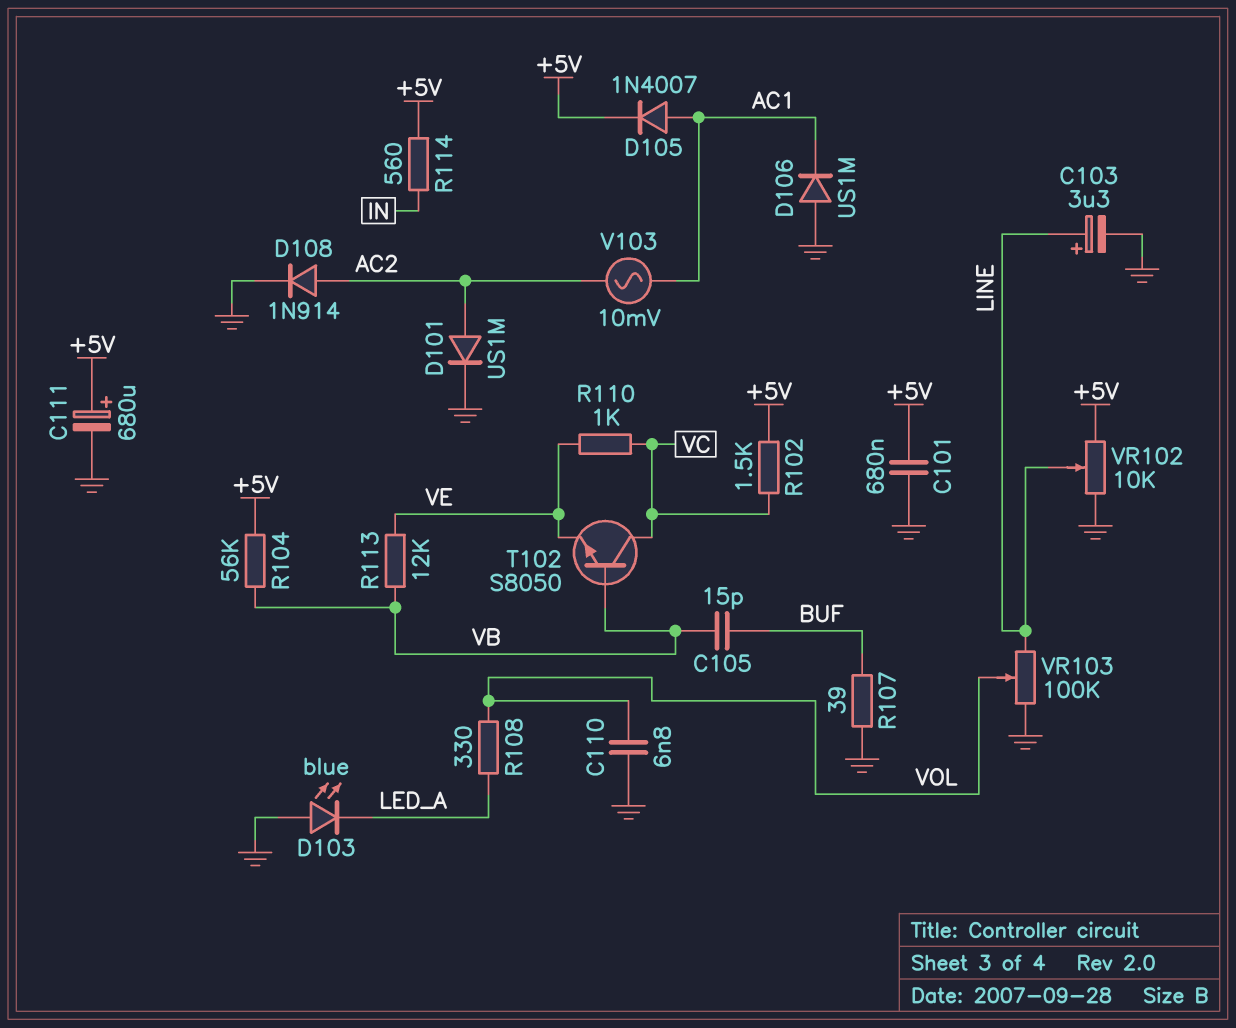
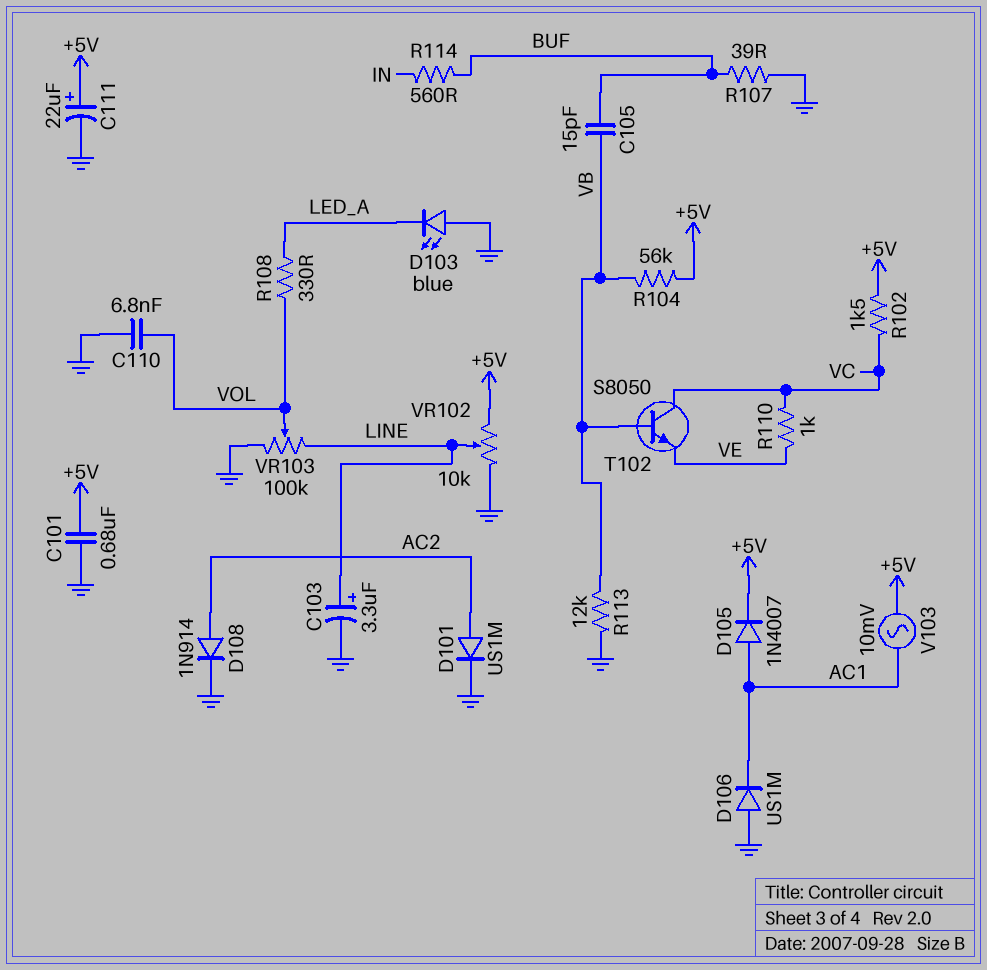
C111: 680uF (plus +5V, minus GND) -> 22uF (plus +5V, minus GND)
R113: 12k (VB, VE) -> 12k (GND, VB)
R114: 560 (+5V, IN) -> 560 (BUF, IN)
V103: AC 10mV (AC1, AC2) -> AC 10mV (+5V, AC1)

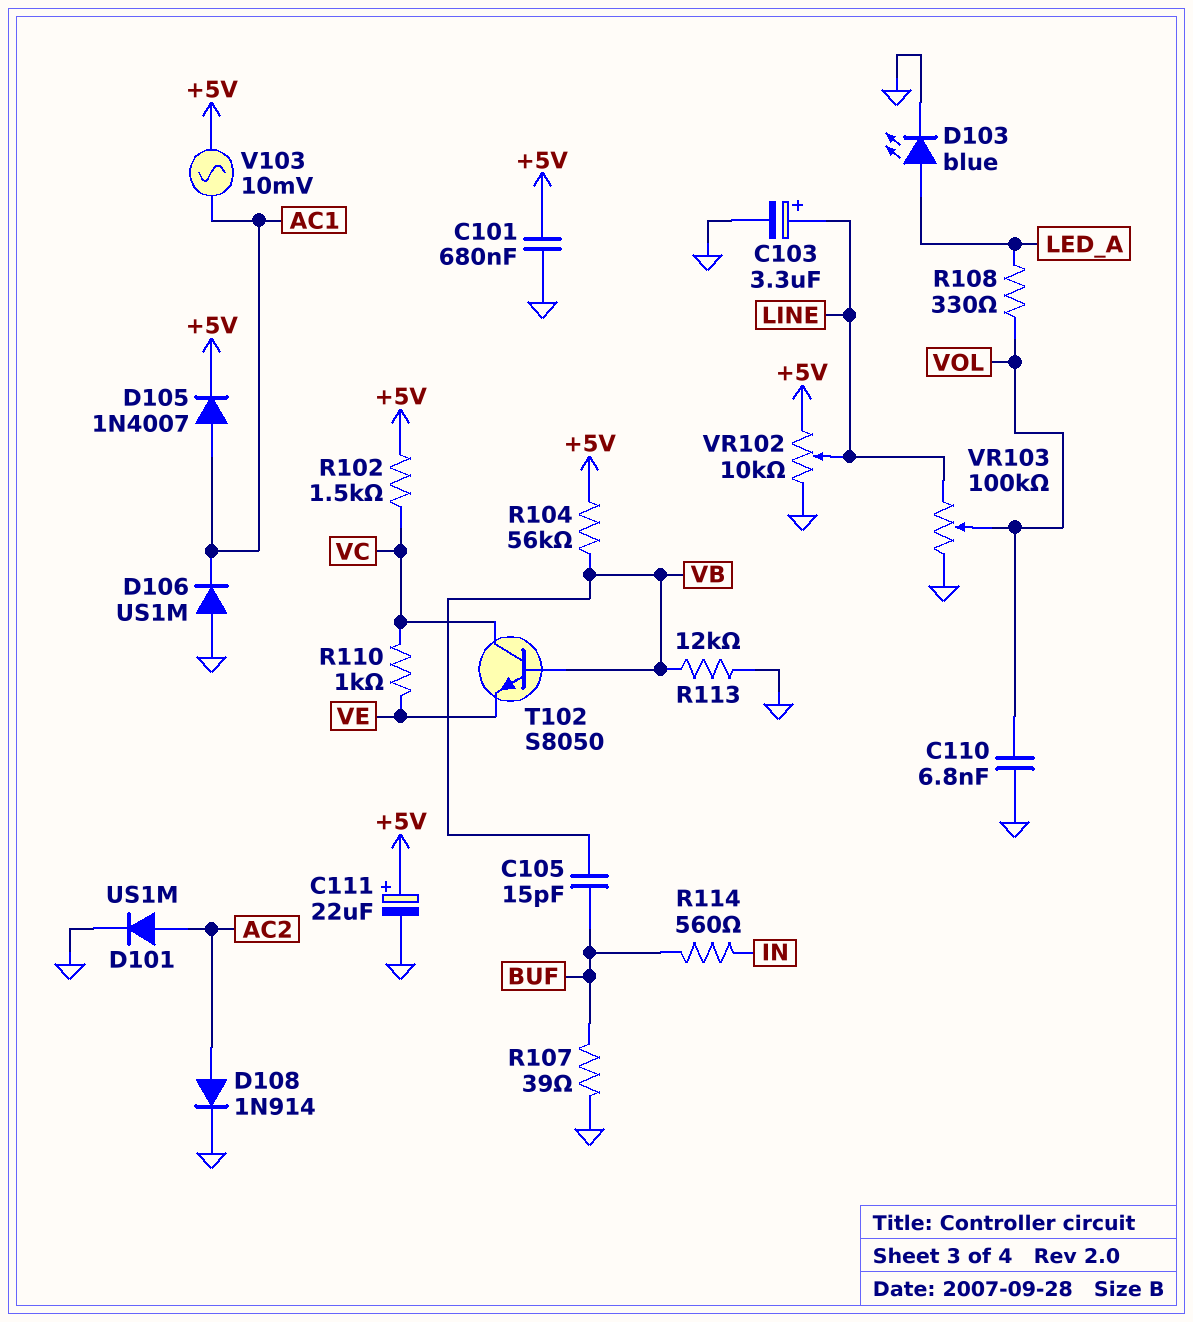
D103: LED blue (A GND, K LED_A) -> LED blue (A LED_A, K GND)

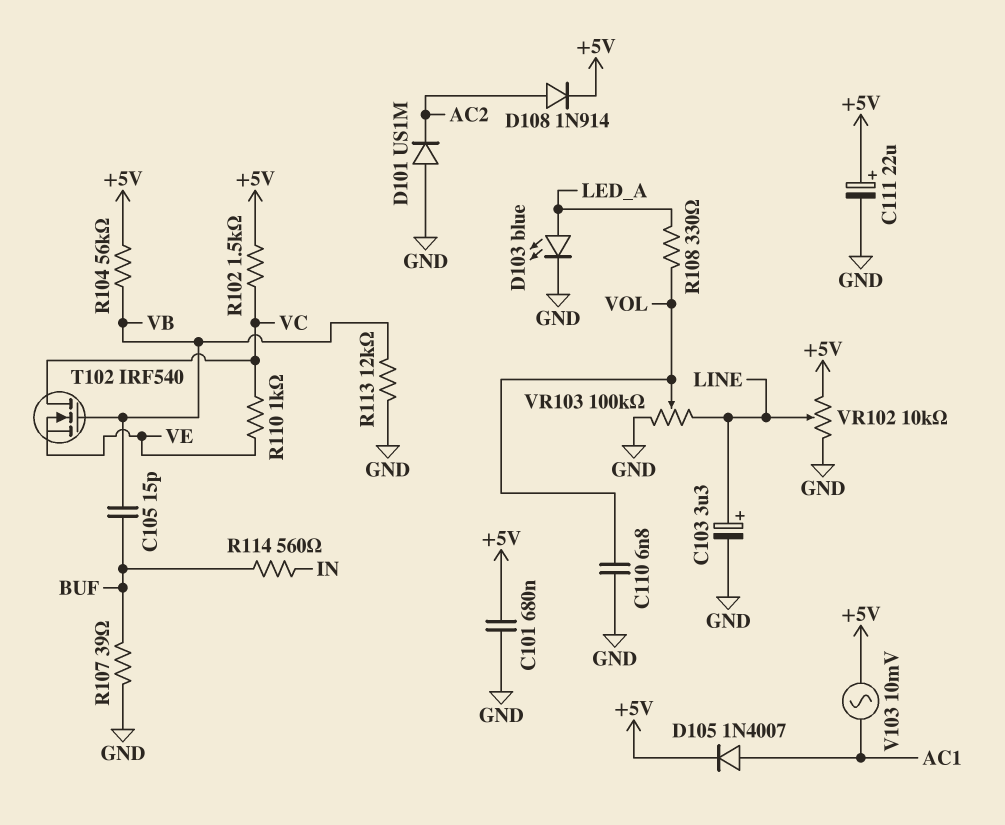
D101: diode US1M (A AC2, K GND) -> diode US1M (A GND, K AC2)
D106: diode US1M (A GND, K AC1) -> none
D108: diode 1N914 (A AC2, K GND) -> diode 1N914 (A AC2, K +5V)
T102: NPN S8050 (B VB, C VC, E VE) -> NMOS IRF540 (G VB, D VC, S VE)

